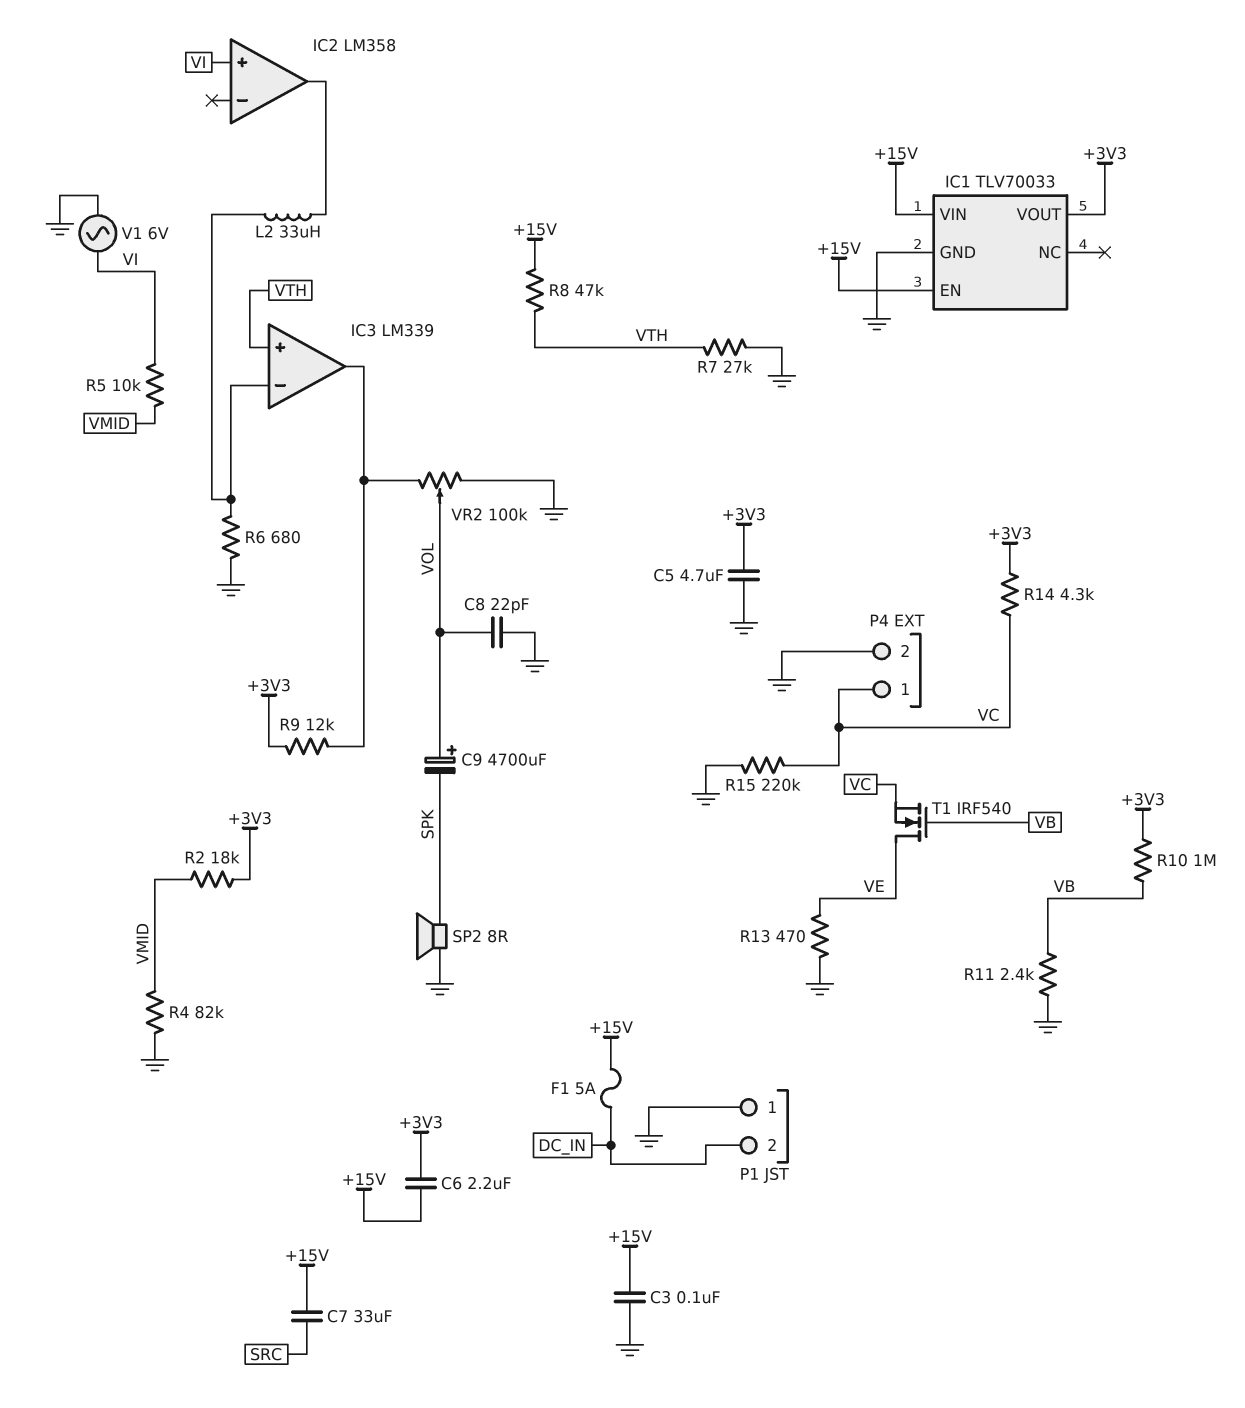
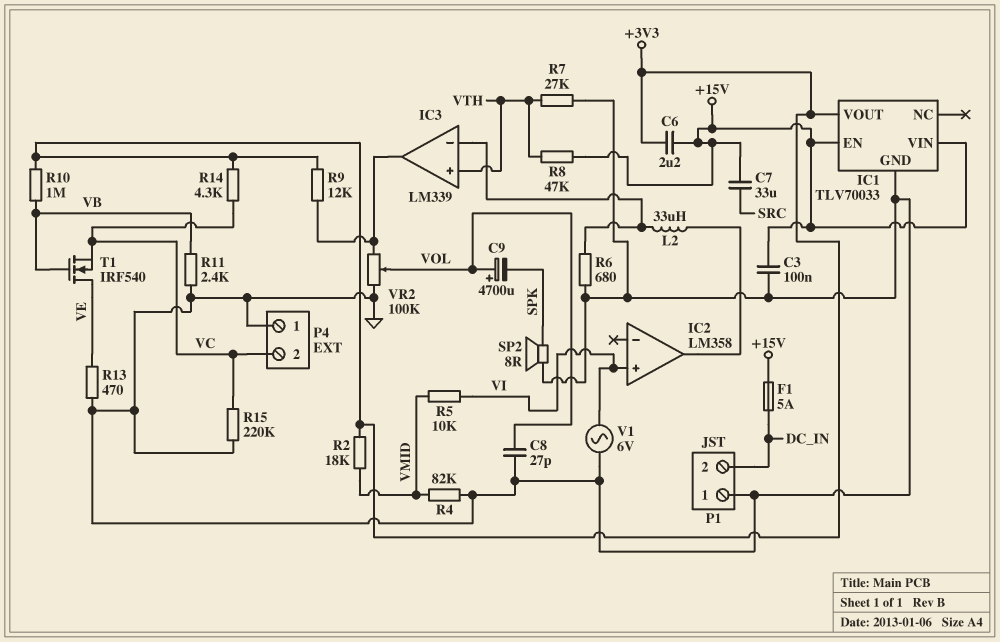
C5: 4.7uF (+3V3, GND) -> none
C8: 22pF (GND, VOL) -> 27pF (GND, VOL)
P4 pin 1: VC -> GND
P4 pin 2: GND -> VC

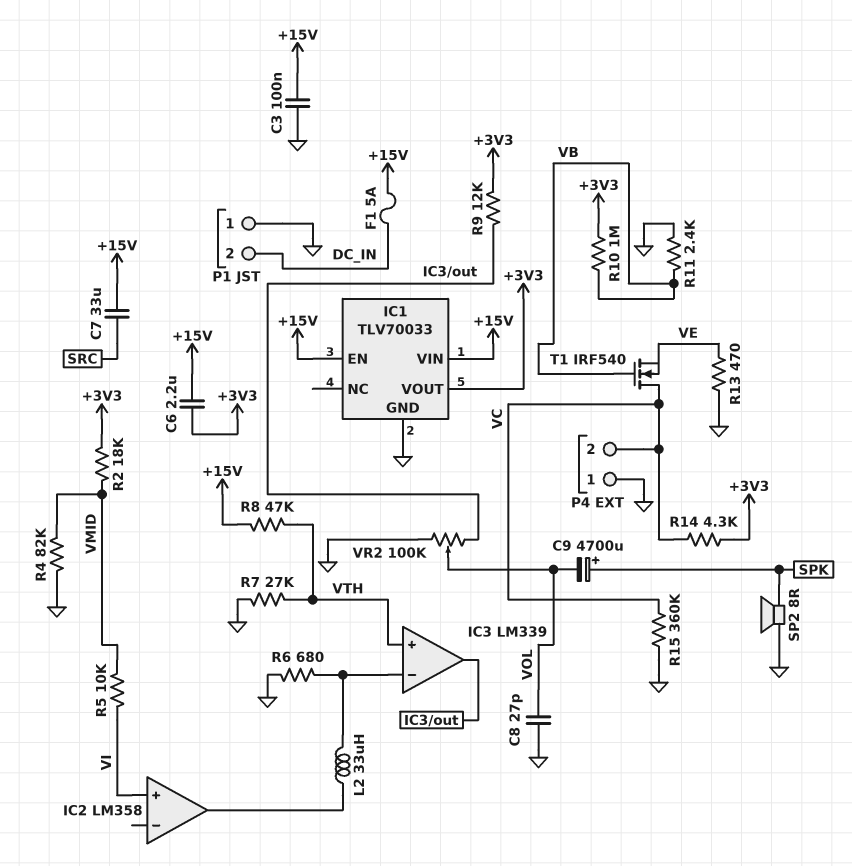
C9: 4700uF (plus VOL, minus SPK) -> 4700uF (plus SPK, minus VOL)
R15: 220k (GND, VC) -> 360k (GND, VC)
T1: NMOS IRF540 (G VB, D VE, S VC) -> NMOS IRF540 (G VB, D VC, S VE)
V1: AC 6V (GND, VI) -> none

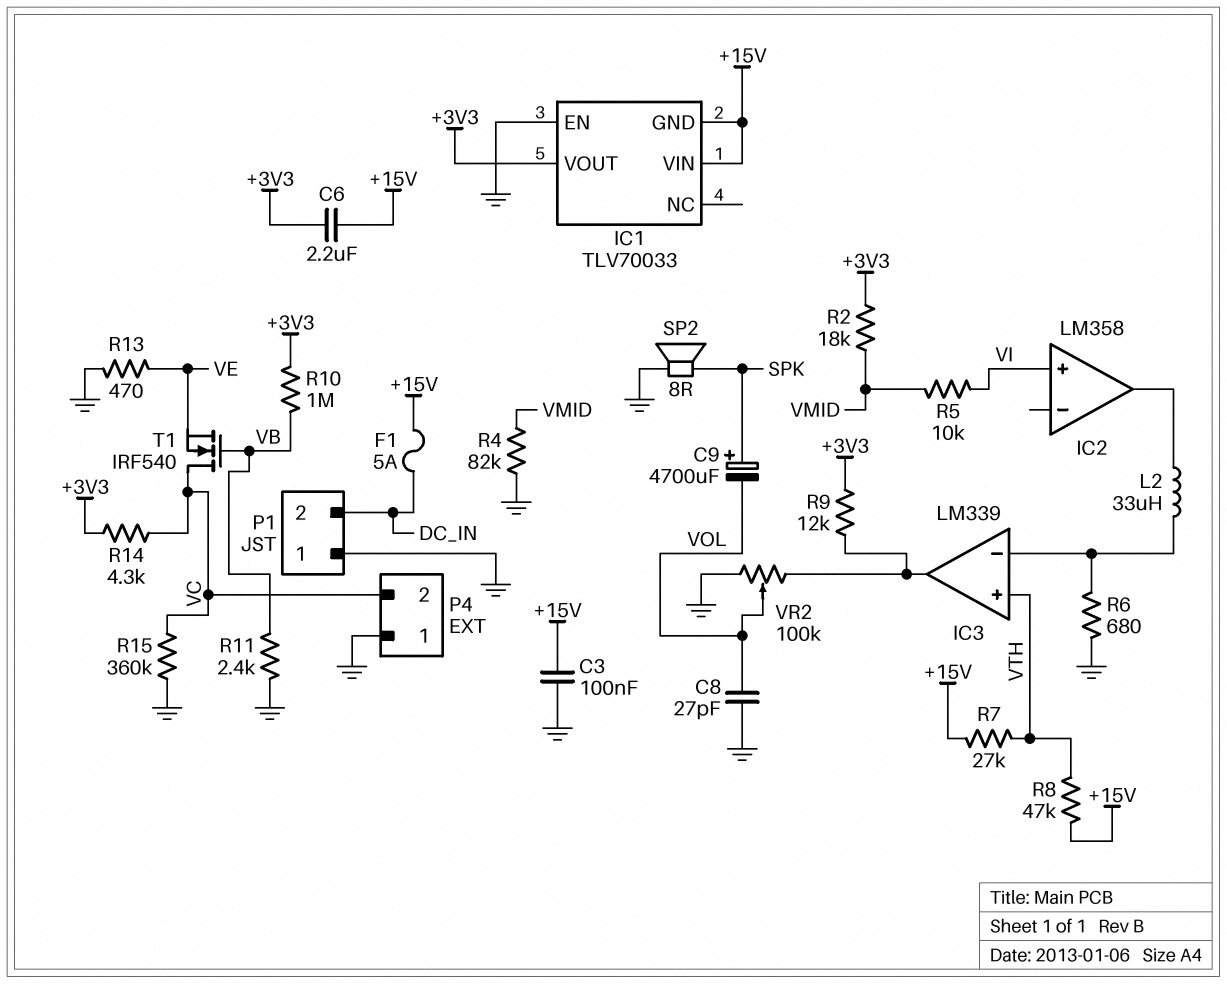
C7: 33uF (+15V, SRC) -> none
IC1 pin EN: +15V -> GND
IC1 pin GND: GND -> +15V
R7: 27k (GND, VTH) -> 27k (+15V, VTH)

